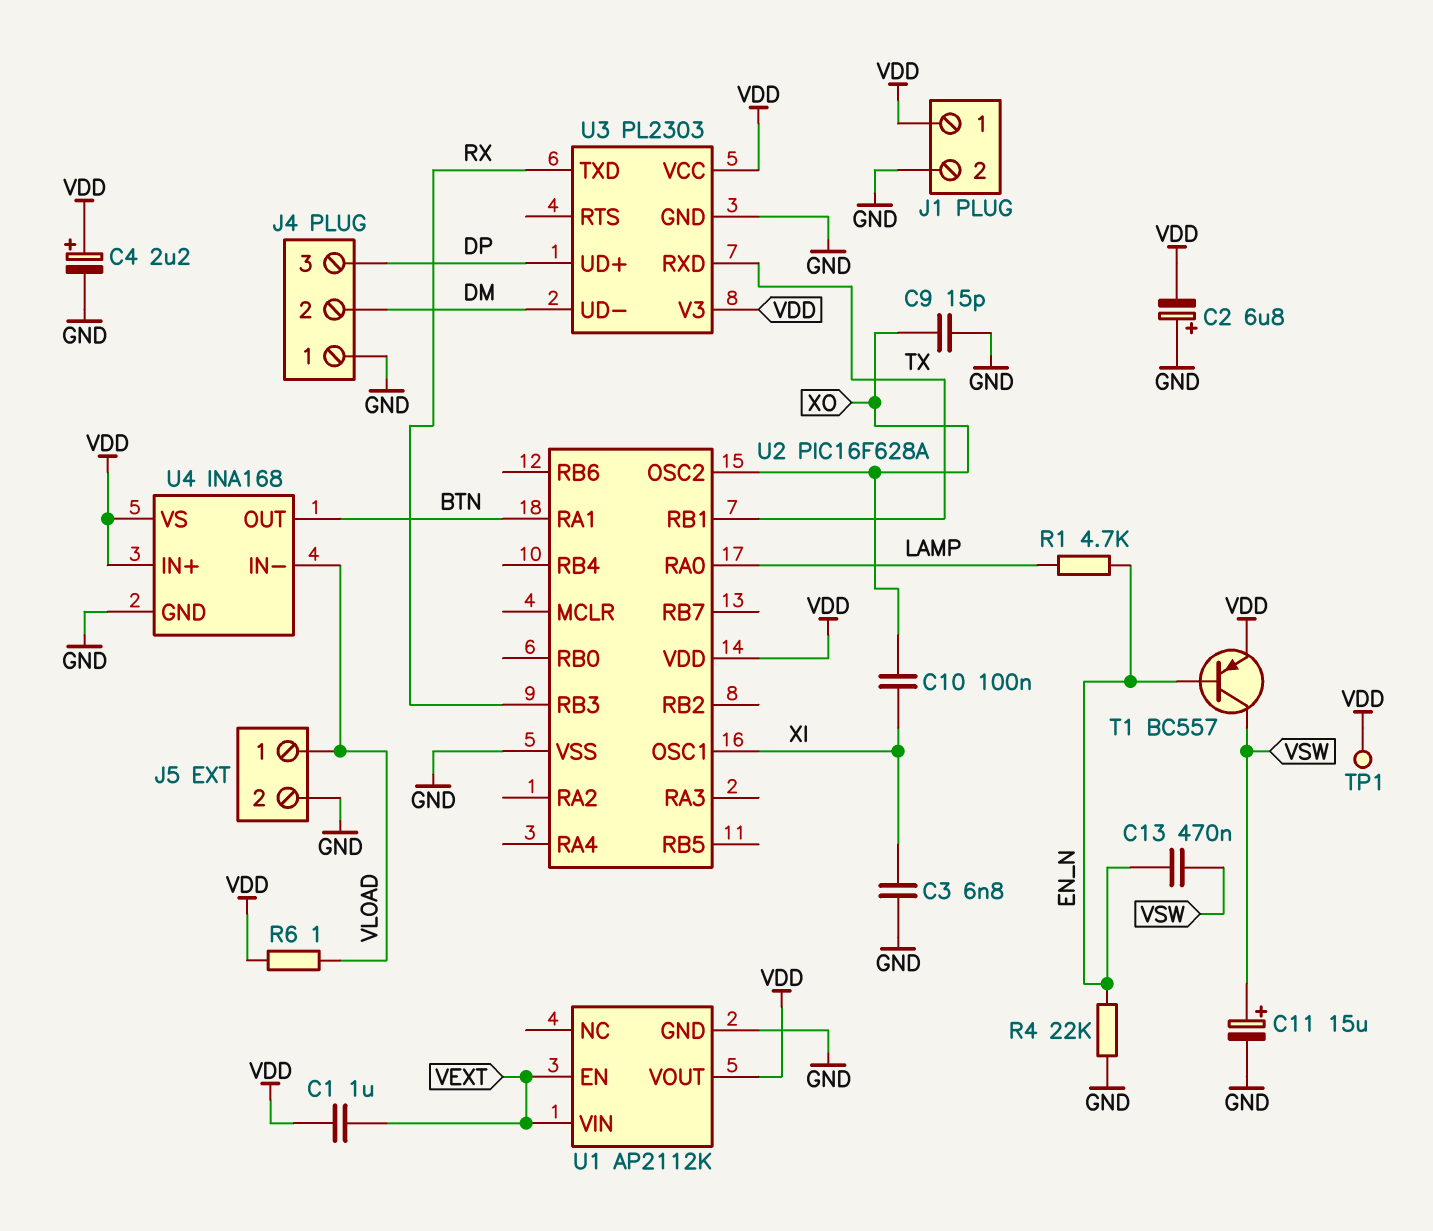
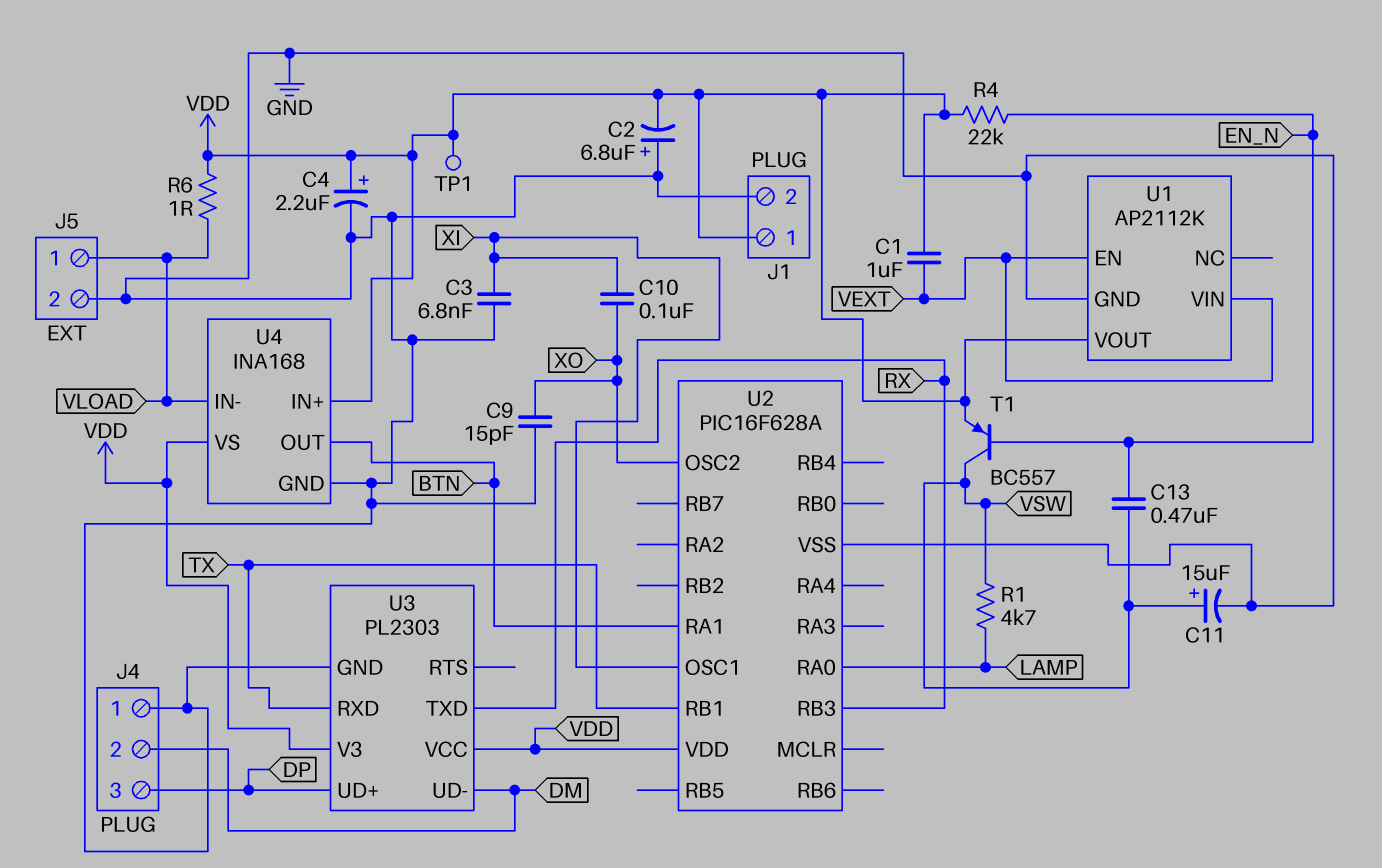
R1: 4.7k (EN_N, LAMP) -> 4.7k (LAMP, VSW)
R4: 22k (EN_N, GND) -> 22k (EN_N, VDD)

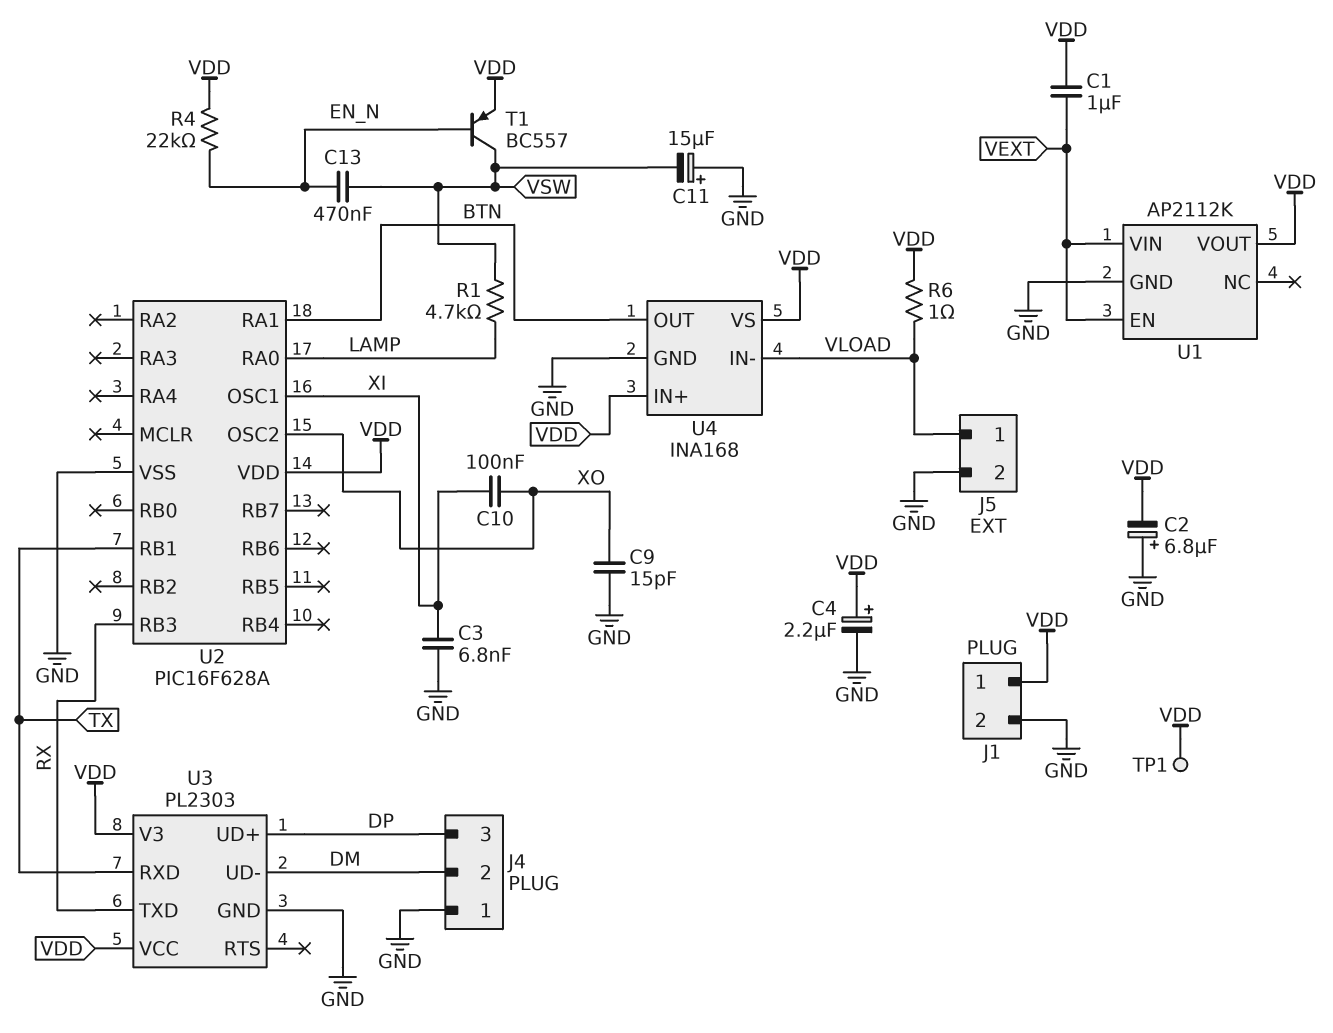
C11: 15uF (plus VSW, minus GND) -> 15uF (plus GND, minus VSW)

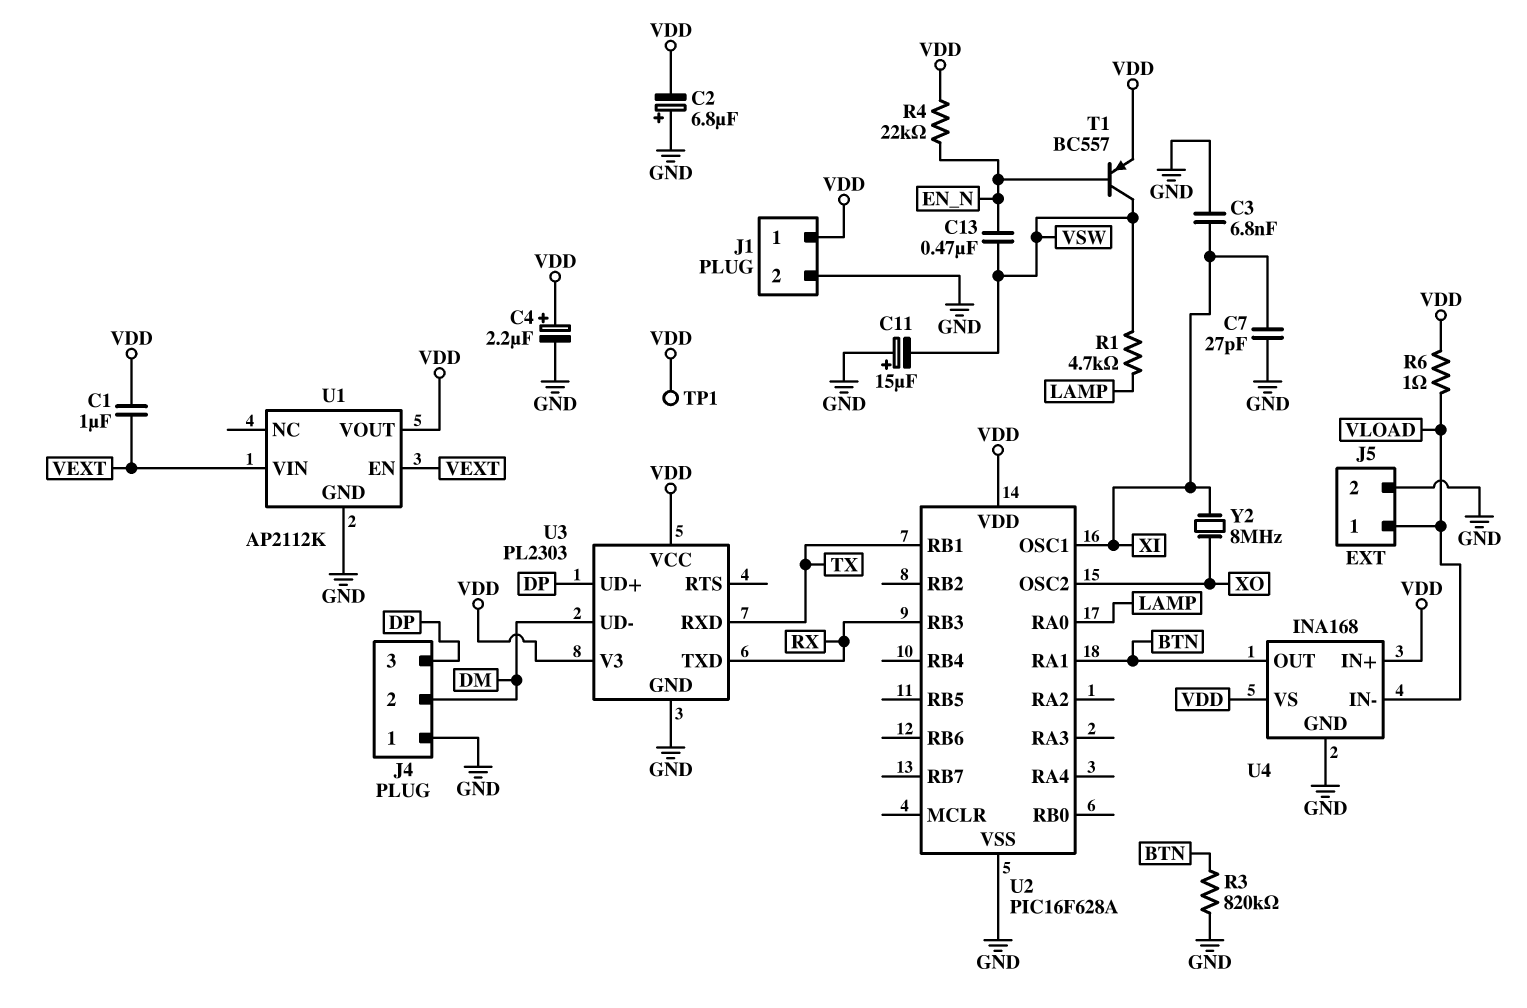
C7: none -> 27pF (GND, XI)
C9: 15pF (GND, XO) -> none
C10: 100nF (XI, XO) -> none
R3: none -> 820k (BTN, GND)
Y2: none -> 8MHz (XI, XO)

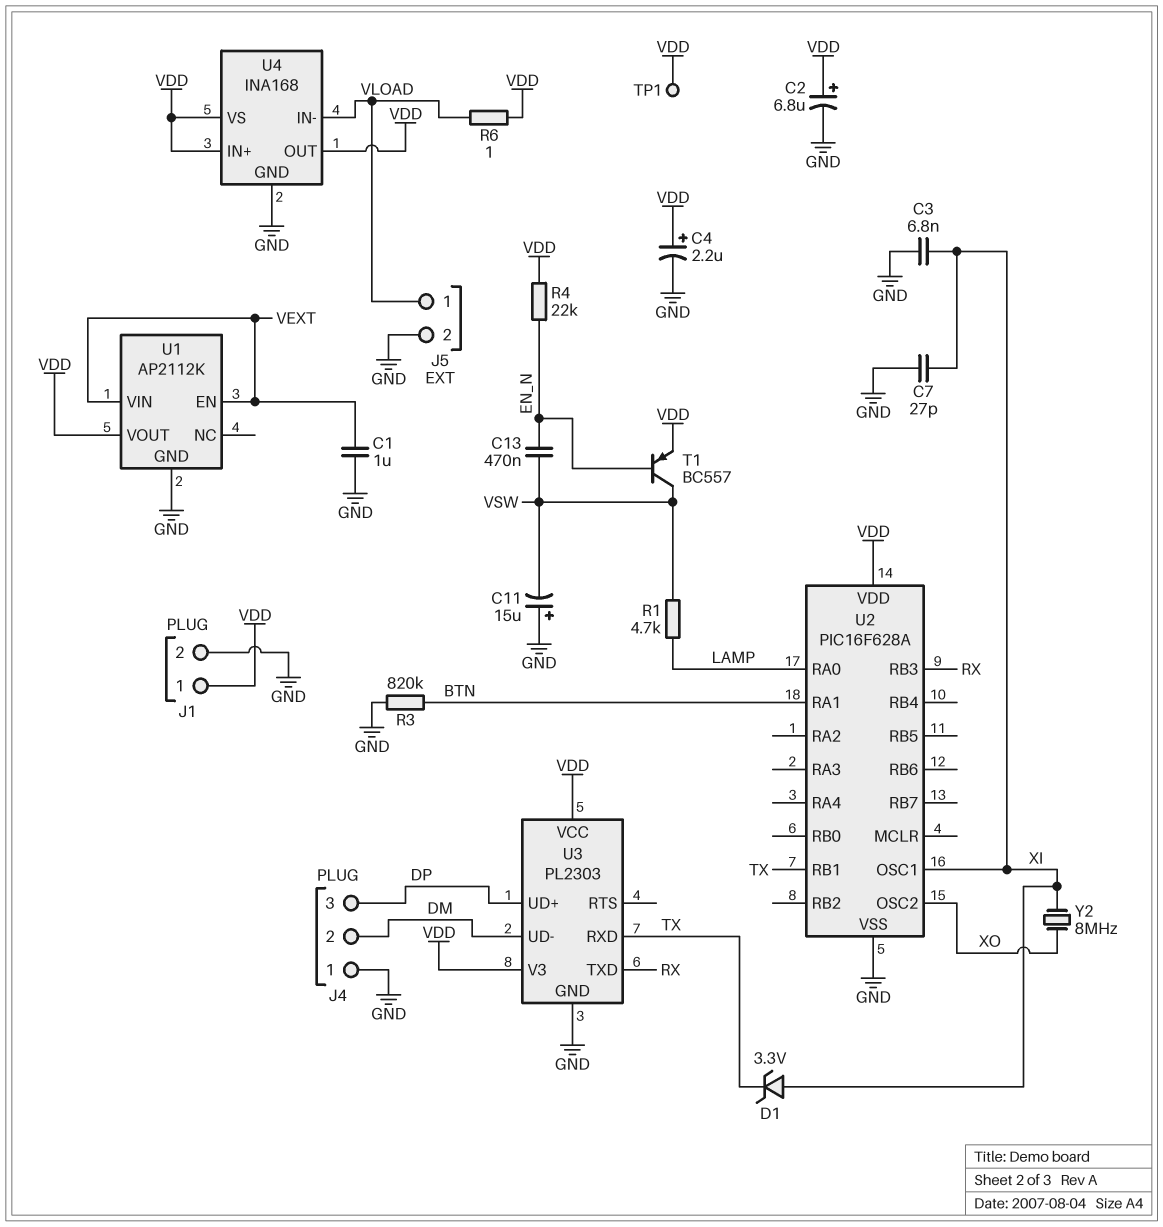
C1: 1uF (VDD, VEXT) -> 1uF (GND, VEXT)
C2: 6.8uF (plus GND, minus VDD) -> 6.8uF (plus VDD, minus GND)
D1: none -> zener 3.3V (A XI, K TX)
U4 pin OUT: BTN -> VDD

